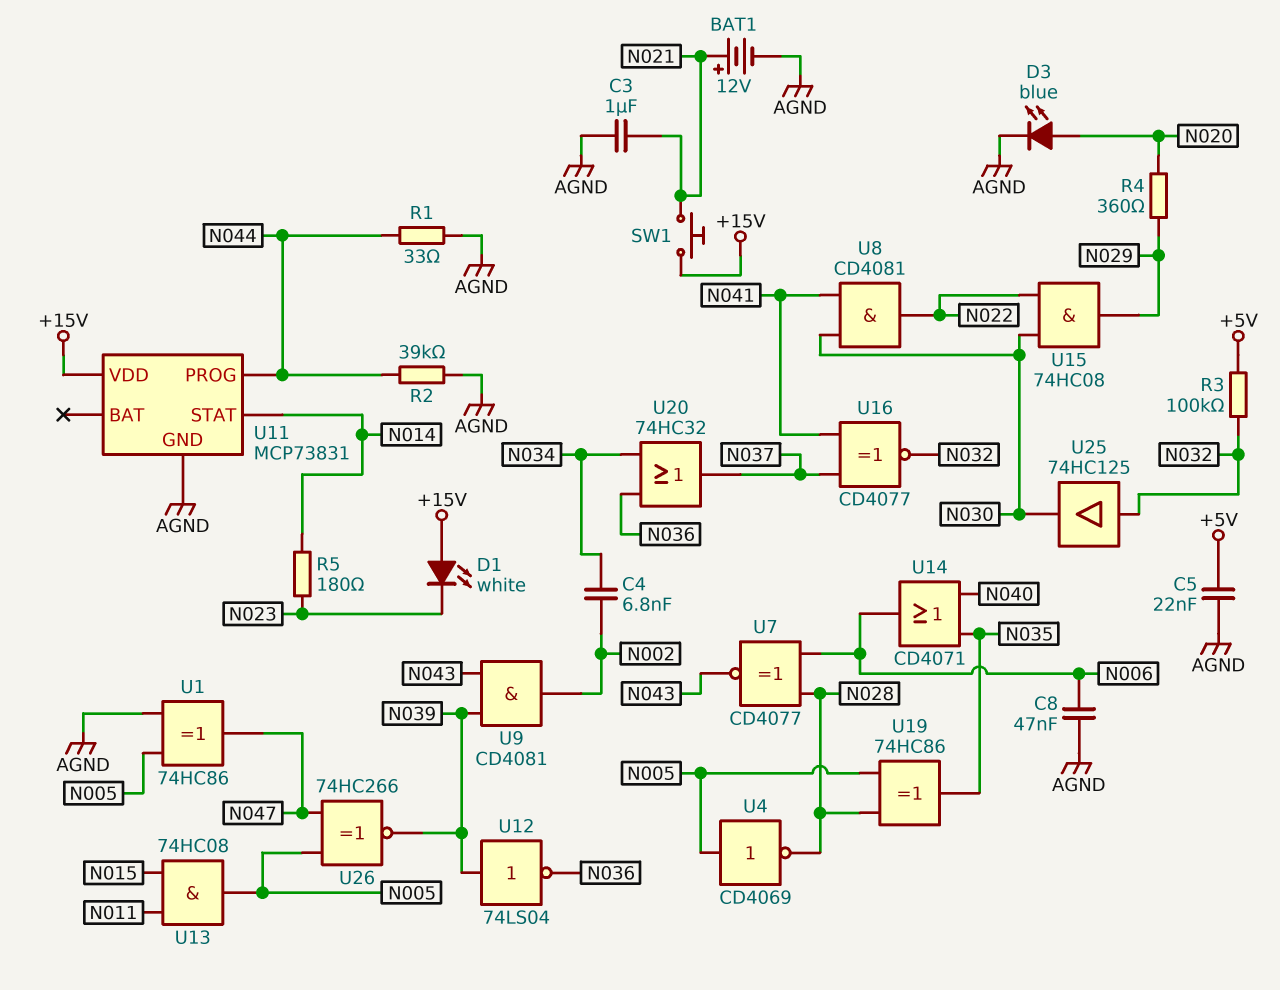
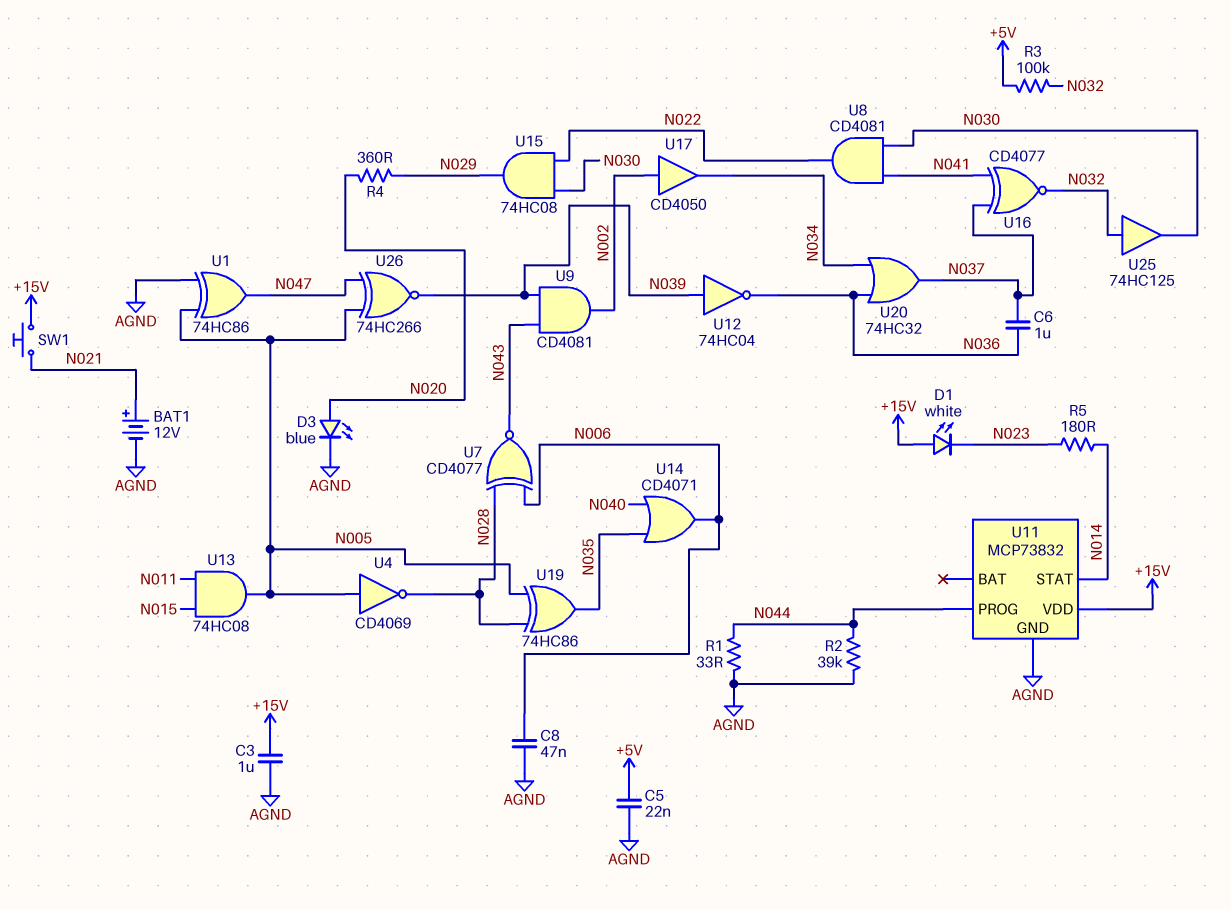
C3: 1uF (AGND, N021) -> 1uF (+15V, AGND)
C4: 6.8nF (N002, N034) -> none
C6: none -> 1uF (N036, N037)
U11: MCP73831 -> MCP73832
U12: NOT 74LS04 (in N039, out N036) -> NOT 74HC04 (in N039, out N036)
U17: none -> buffer CD4050 (in N002, out N034)

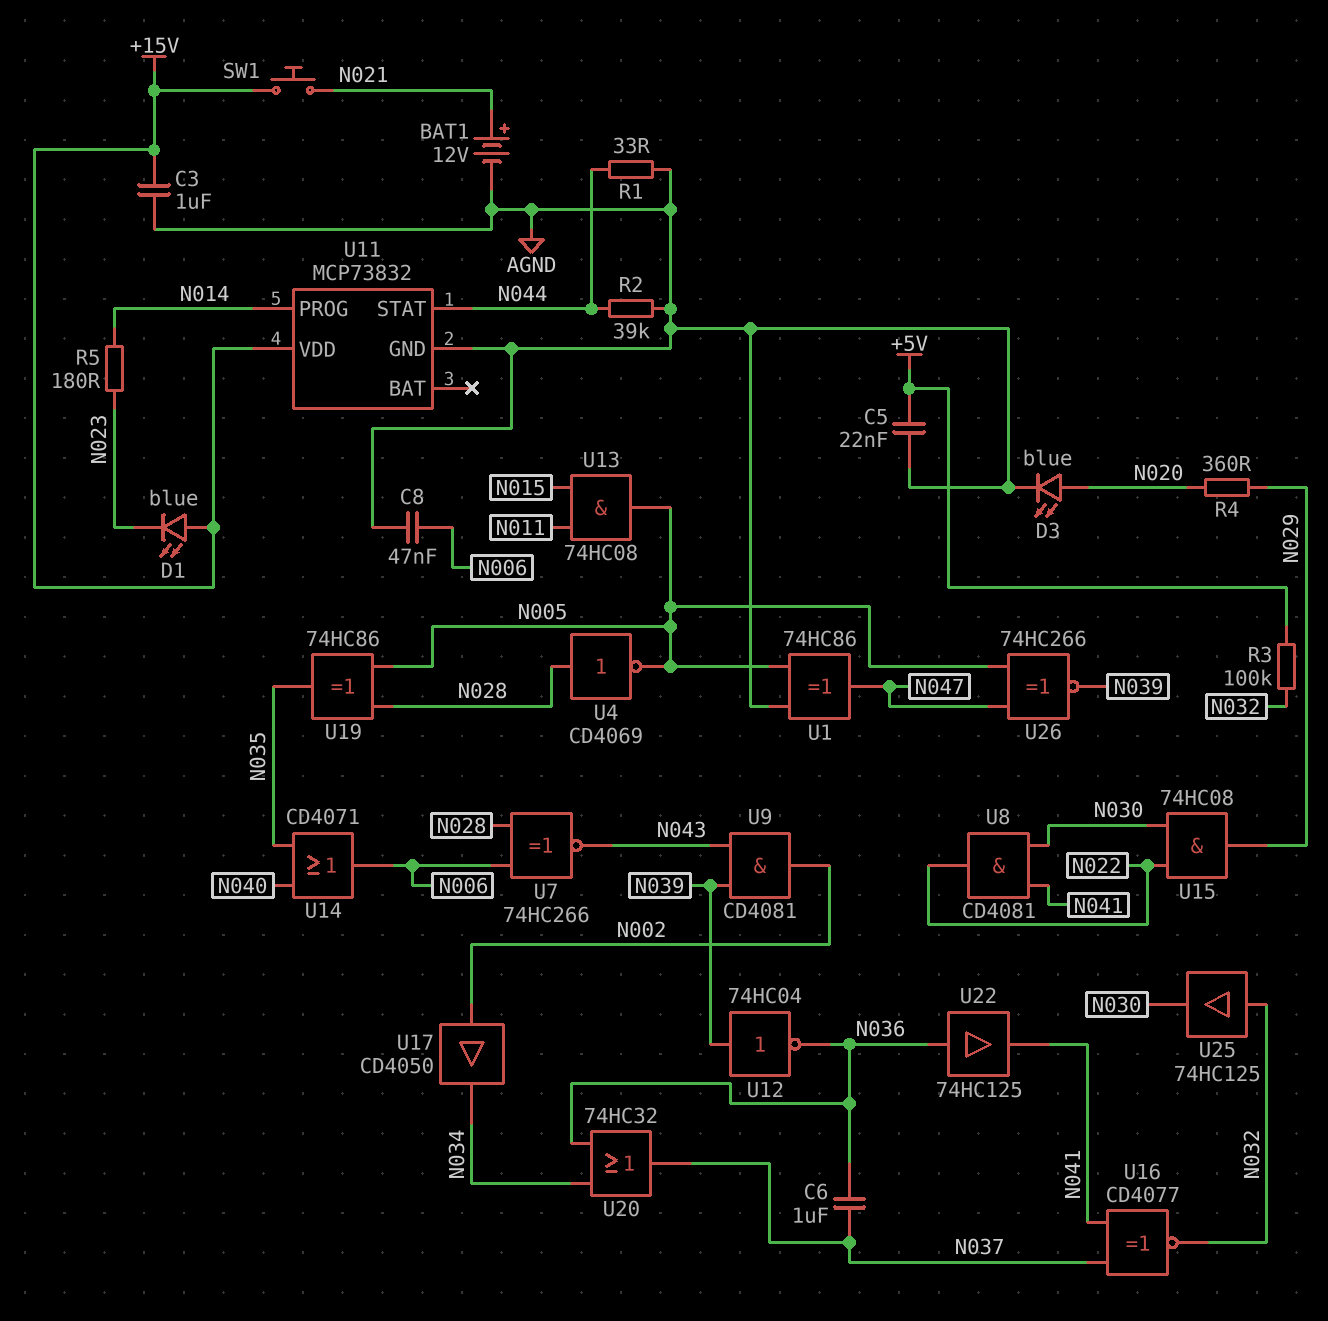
D1: LED white (A +15V, K N023) -> LED blue (A +15V, K N023)
U4: NOT CD4069 (in N005, out N028) -> NOT CD4069 (in N028, out N005)
U7: XNOR CD4077 (in N006, in N028, out N043) -> XNOR 74HC266 (in N006, in N028, out N043)
U11 pin PROG: N044 -> N014
U11 pin STAT: N014 -> N044
U22: none -> buffer 74HC125 (in N036, out N041)

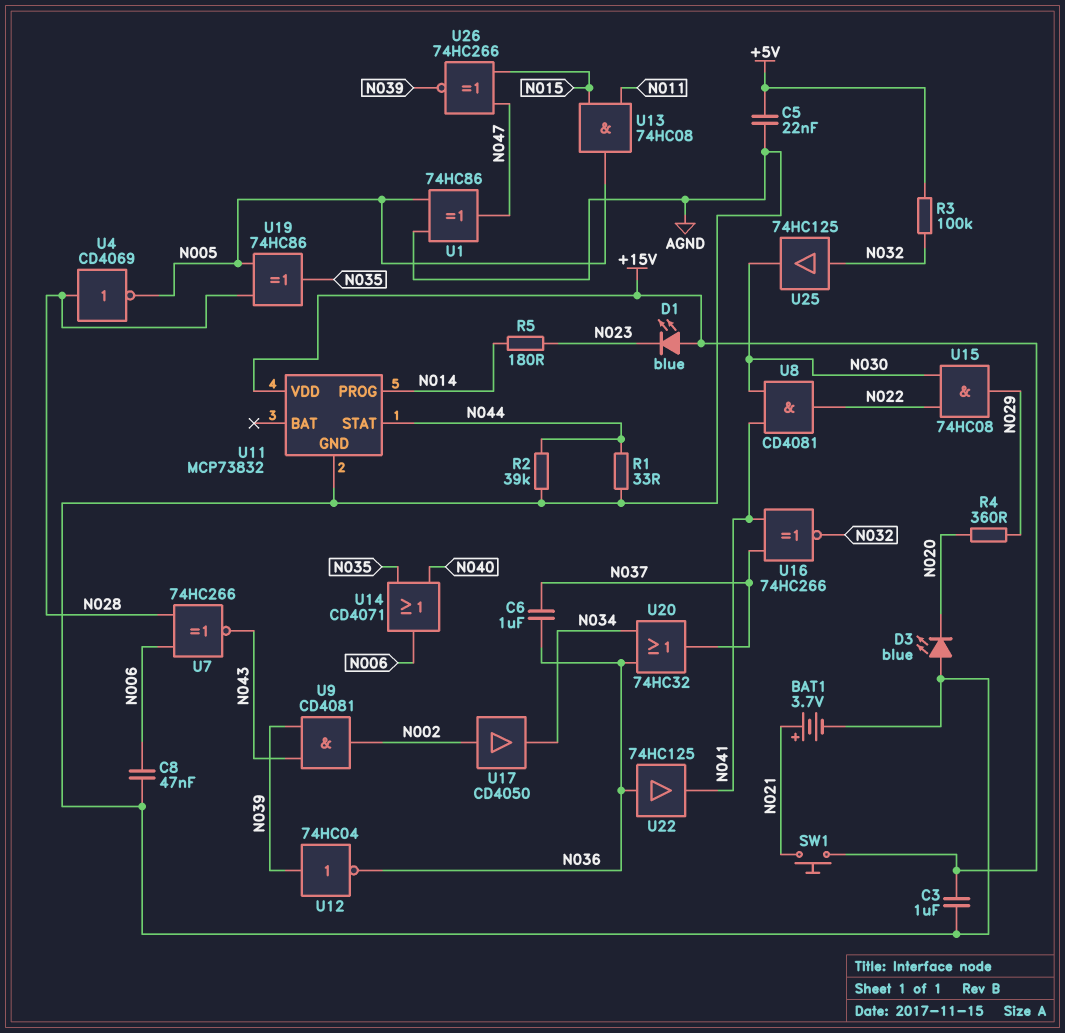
BAT1: 12V (plus N021, minus AGND) -> 3.7V (plus N021, minus AGND)
D3: LED blue (A N020, K AGND) -> LED blue (A AGND, K N020)
U16: XNOR CD4077 (in N037, in N041, out N032) -> XNOR 74HC266 (in N037, in N041, out N032)
U26: XNOR 74HC266 (in N005, in N047, out N039) -> XNOR 74HC266 (in N015, in N047, out N039)

